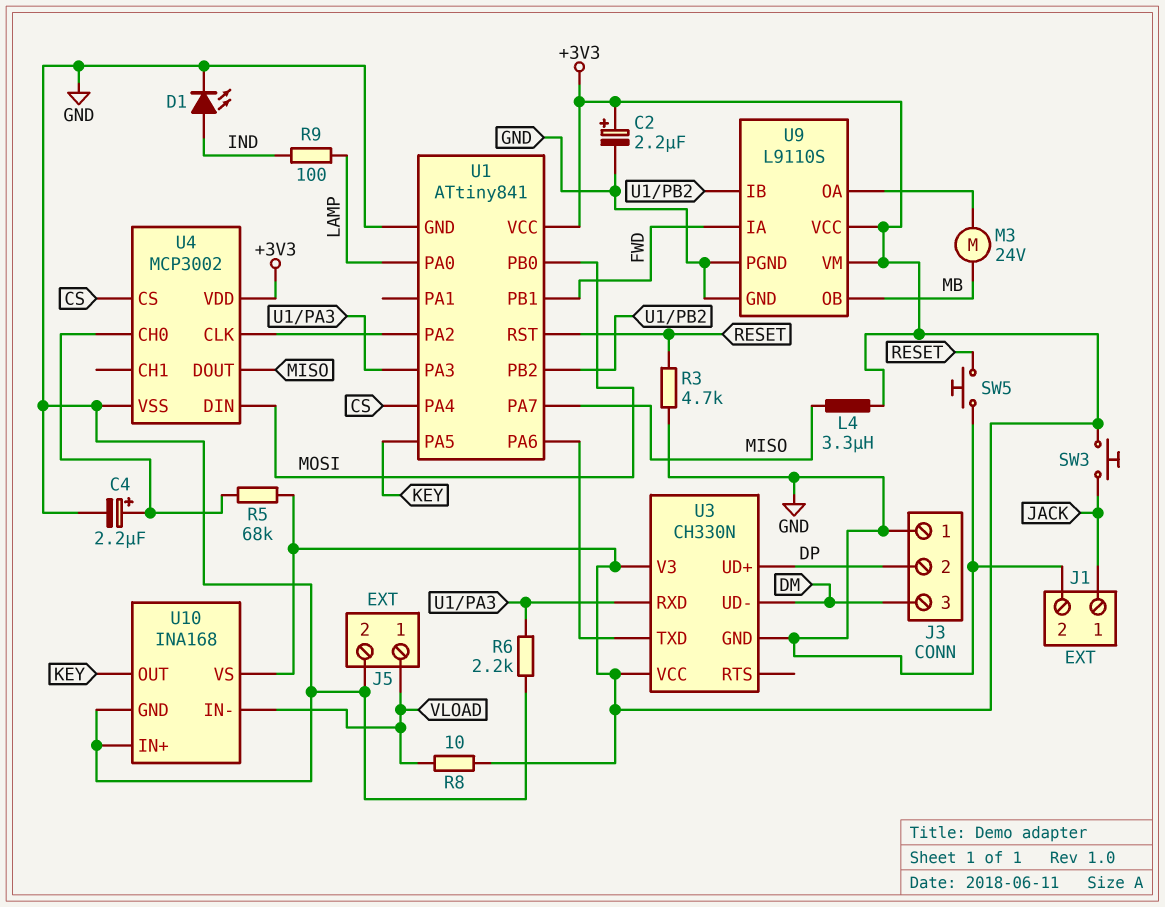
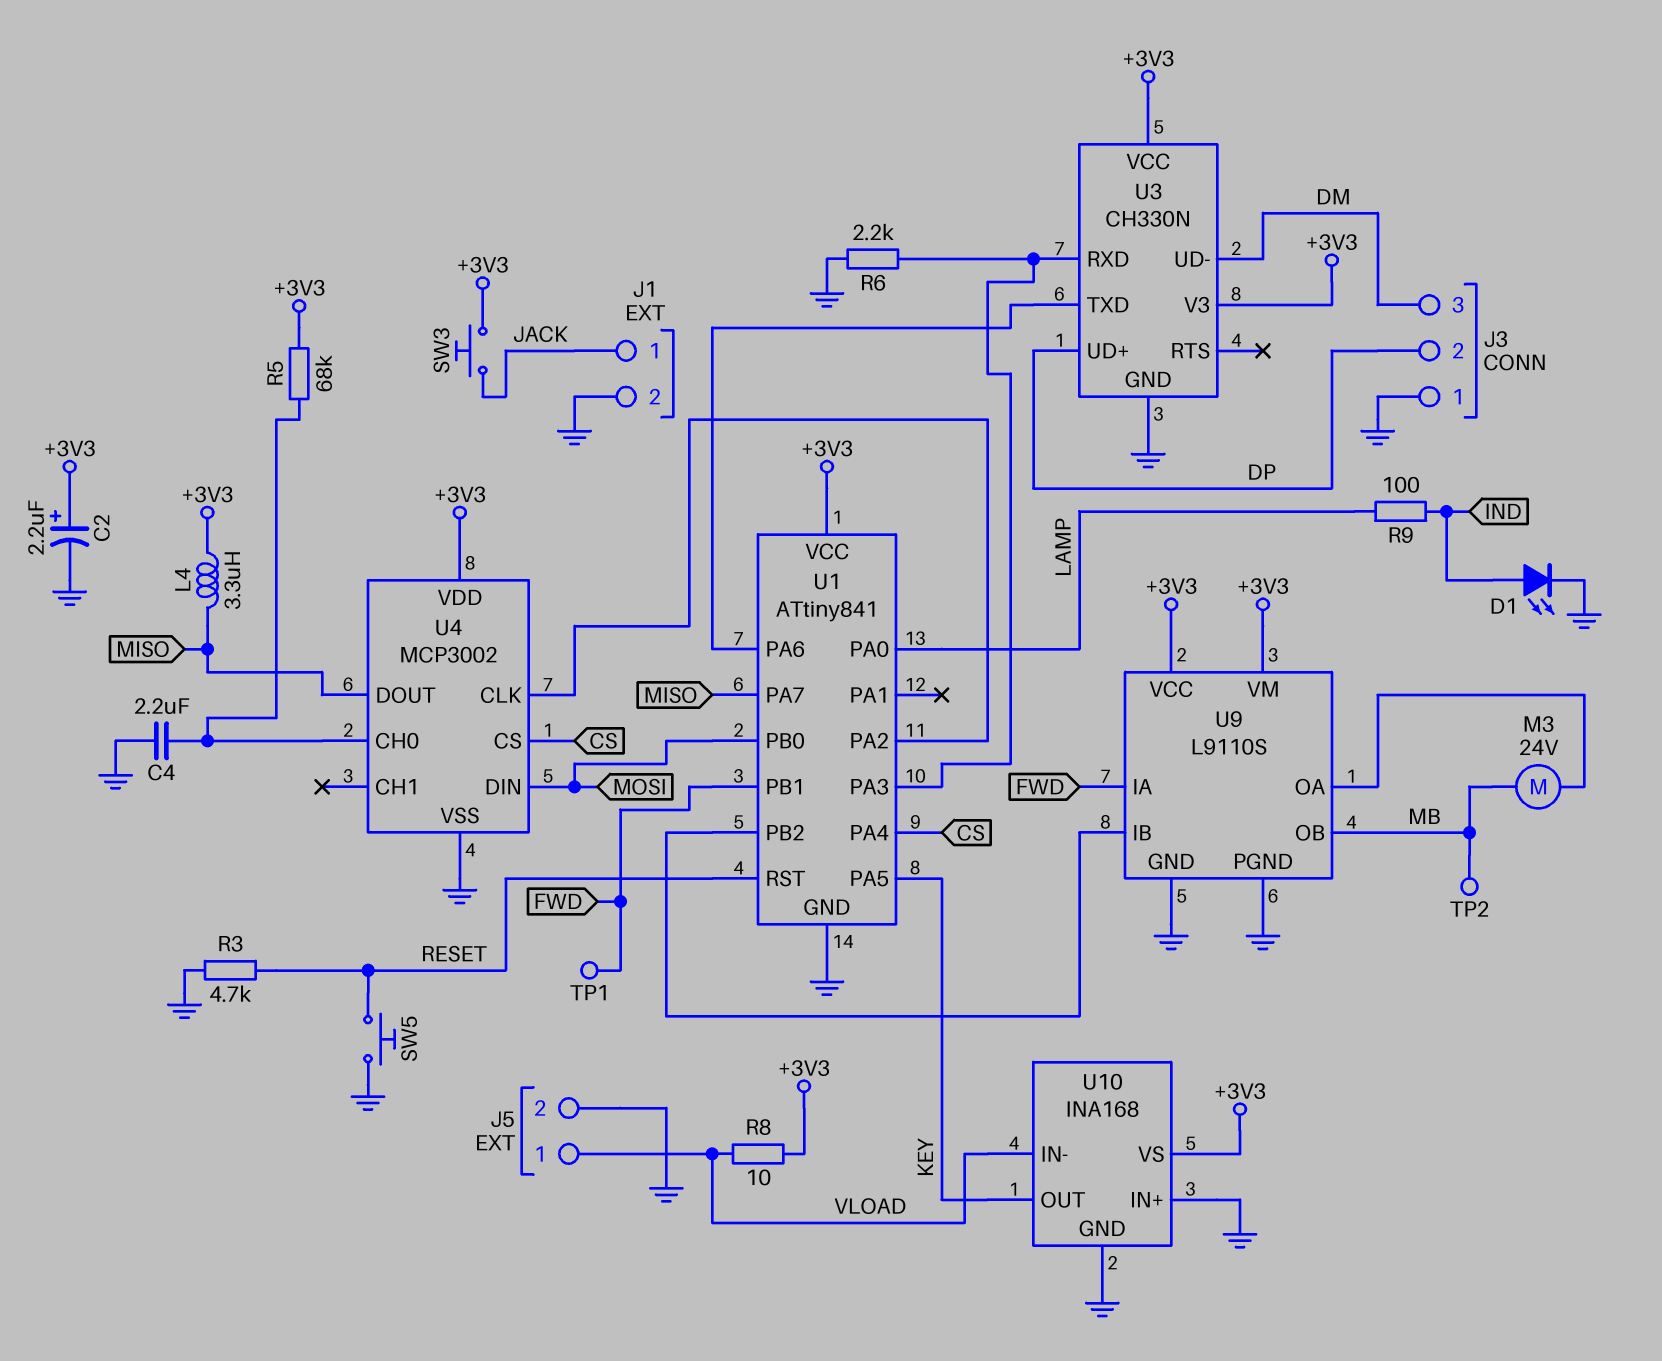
C4: 2.2uF (plus U4/CH0, minus GND) -> 2.2uF (GND, U4/CH0)
TP1: none -> test point (FWD)
TP2: none -> test point (MB)

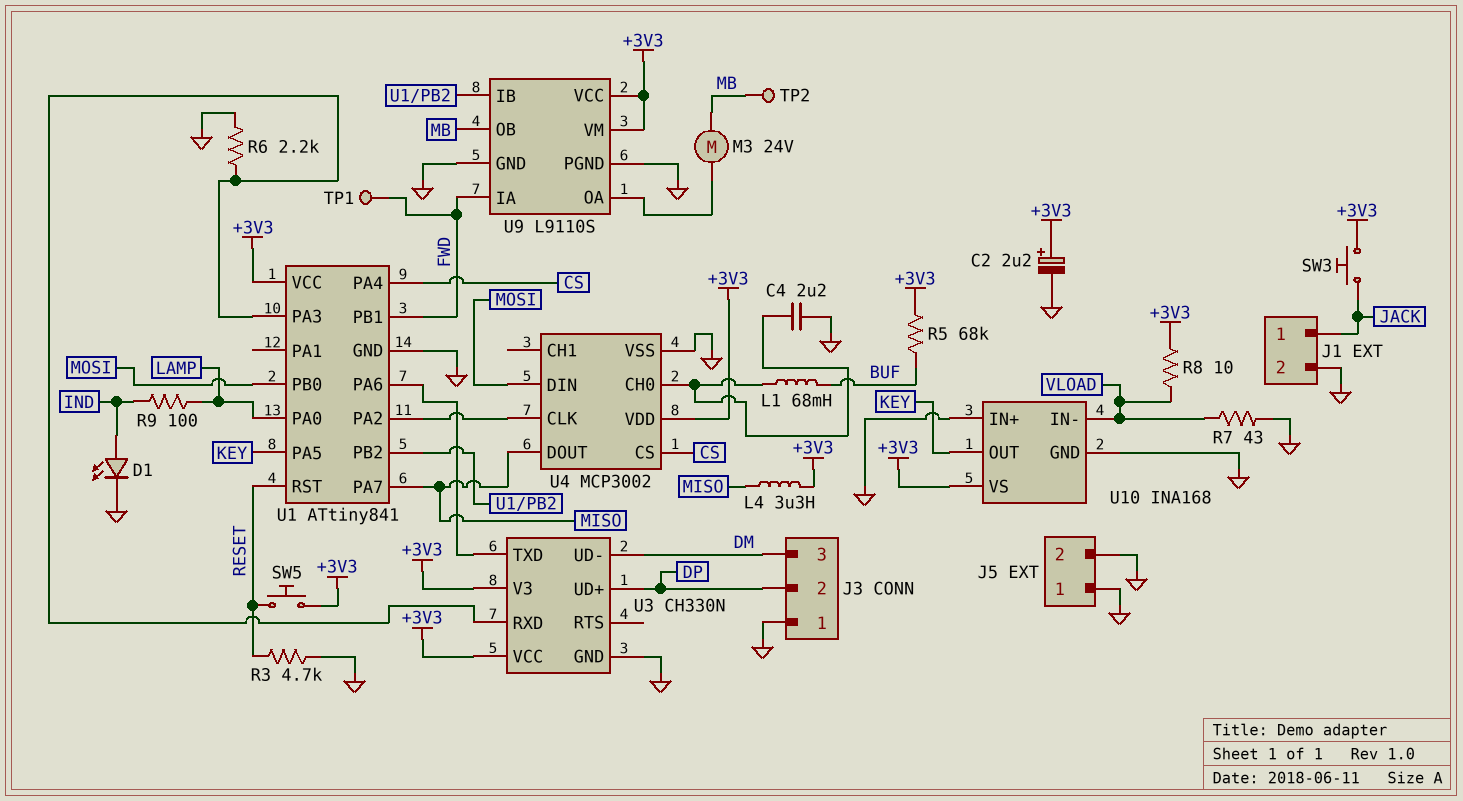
J5 pin 1: VLOAD -> GND
L1: none -> 68mH (BUF, U4/CH0)
R5: 68k (+3V3, U4/CH0) -> 68k (+3V3, BUF)
R7: none -> 43 (GND, VLOAD)
SW5: button (GND, RESET) -> button (+3V3, RESET)

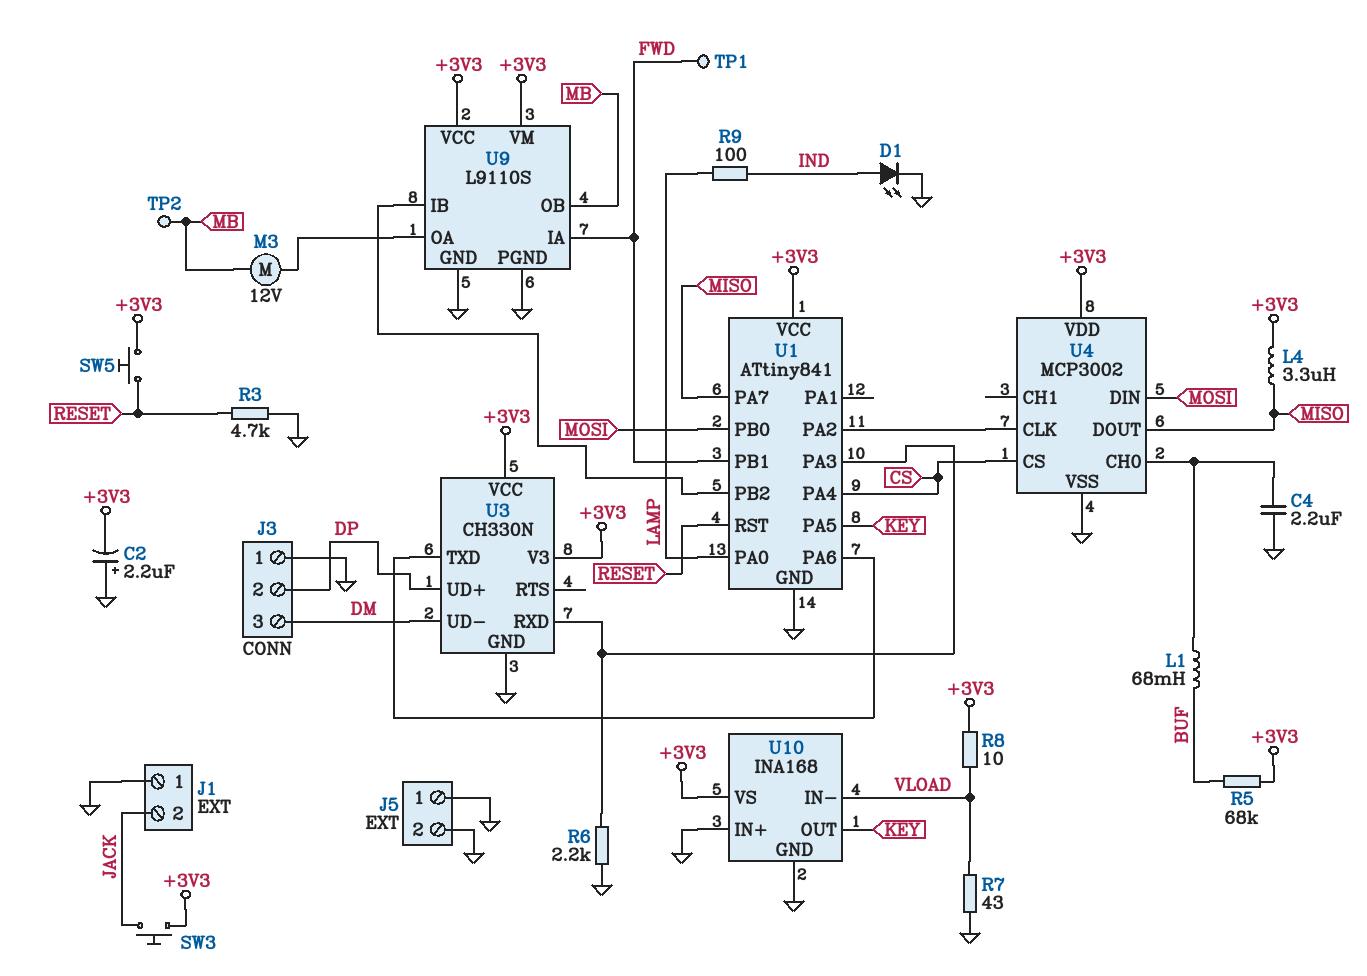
C2: 2.2uF (plus +3V3, minus GND) -> 2.2uF (plus GND, minus +3V3)
J1 pin 1: JACK -> GND
J1 pin 2: GND -> JACK
M3: motor 24V (MB, U9/OA) -> motor 12V (MB, U9/OA)

